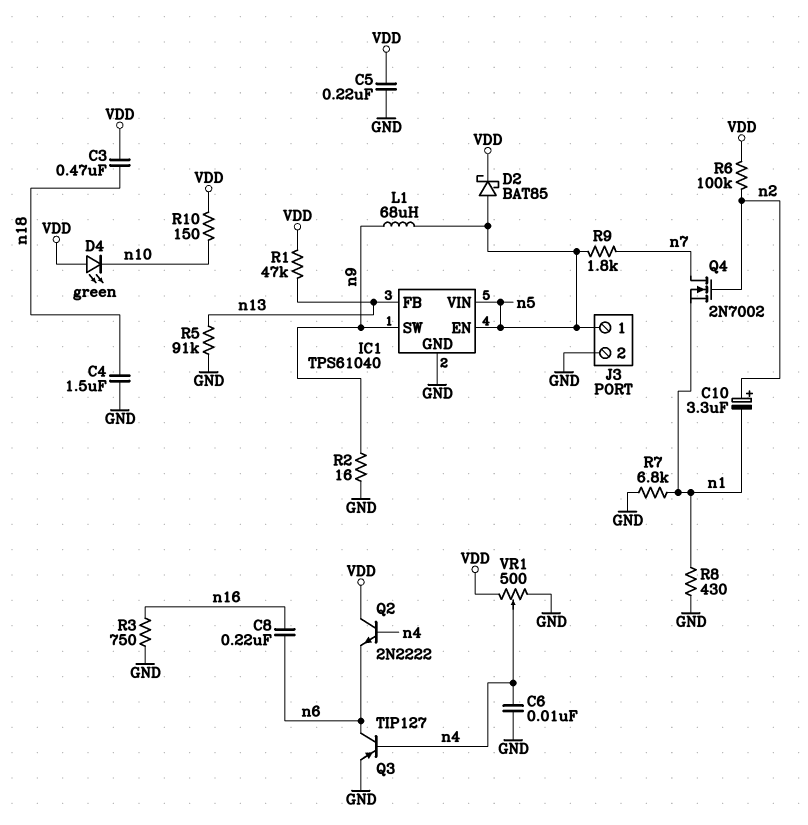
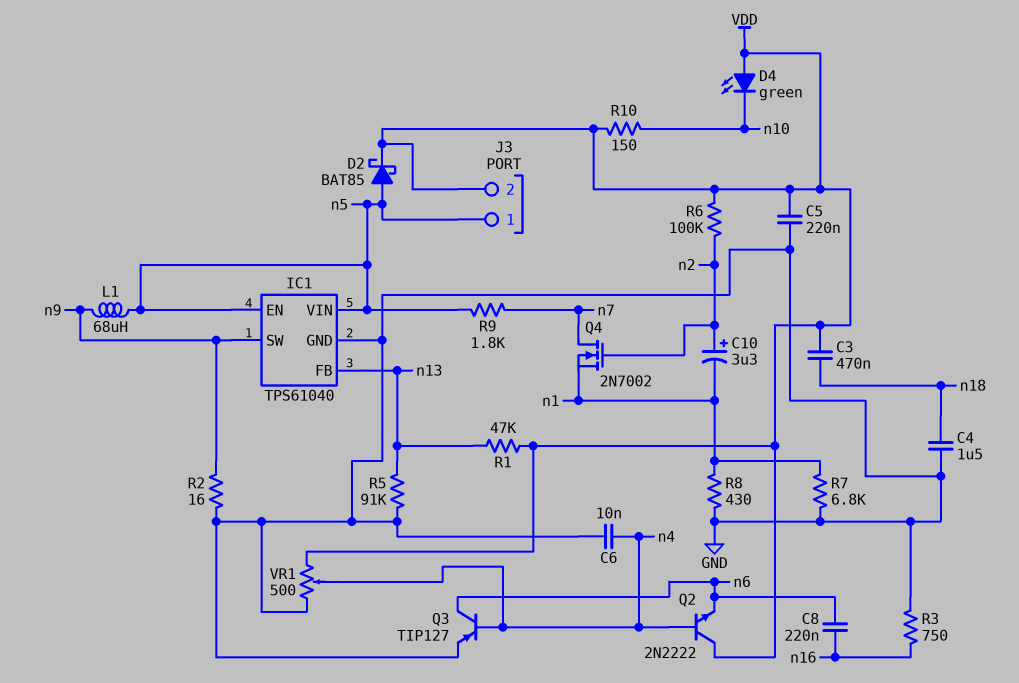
J3 pin 2: GND -> VDD

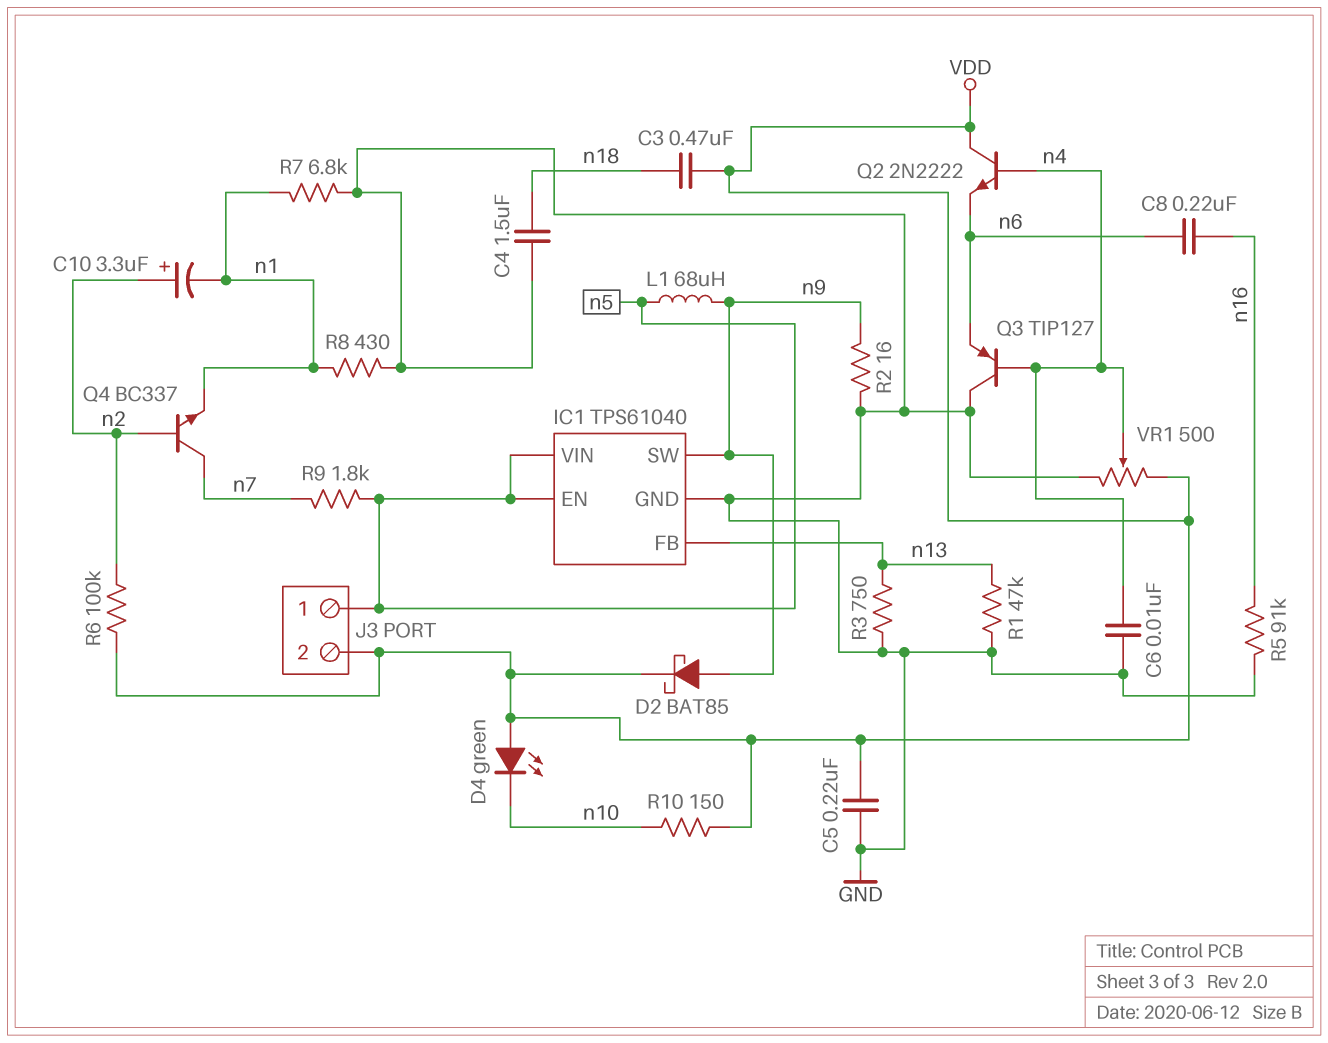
D2: schottky BAT85 (A n5, K VDD) -> schottky BAT85 (A n9, K VDD)
Q3: PNP TIP127 (B n4, C n6, E GND) -> PNP TIP127 (B n4, C GND, E n6)
Q4: NMOS 2N7002 (G n2, D n7, S n1) -> NPN BC337 (B n2, C n7, E n1)
R1: 47k (VDD, n13) -> 47k (GND, n13)
R3: 750 (GND, n16) -> 750 (GND, n13)
R5: 91k (GND, n13) -> 91k (GND, n16)

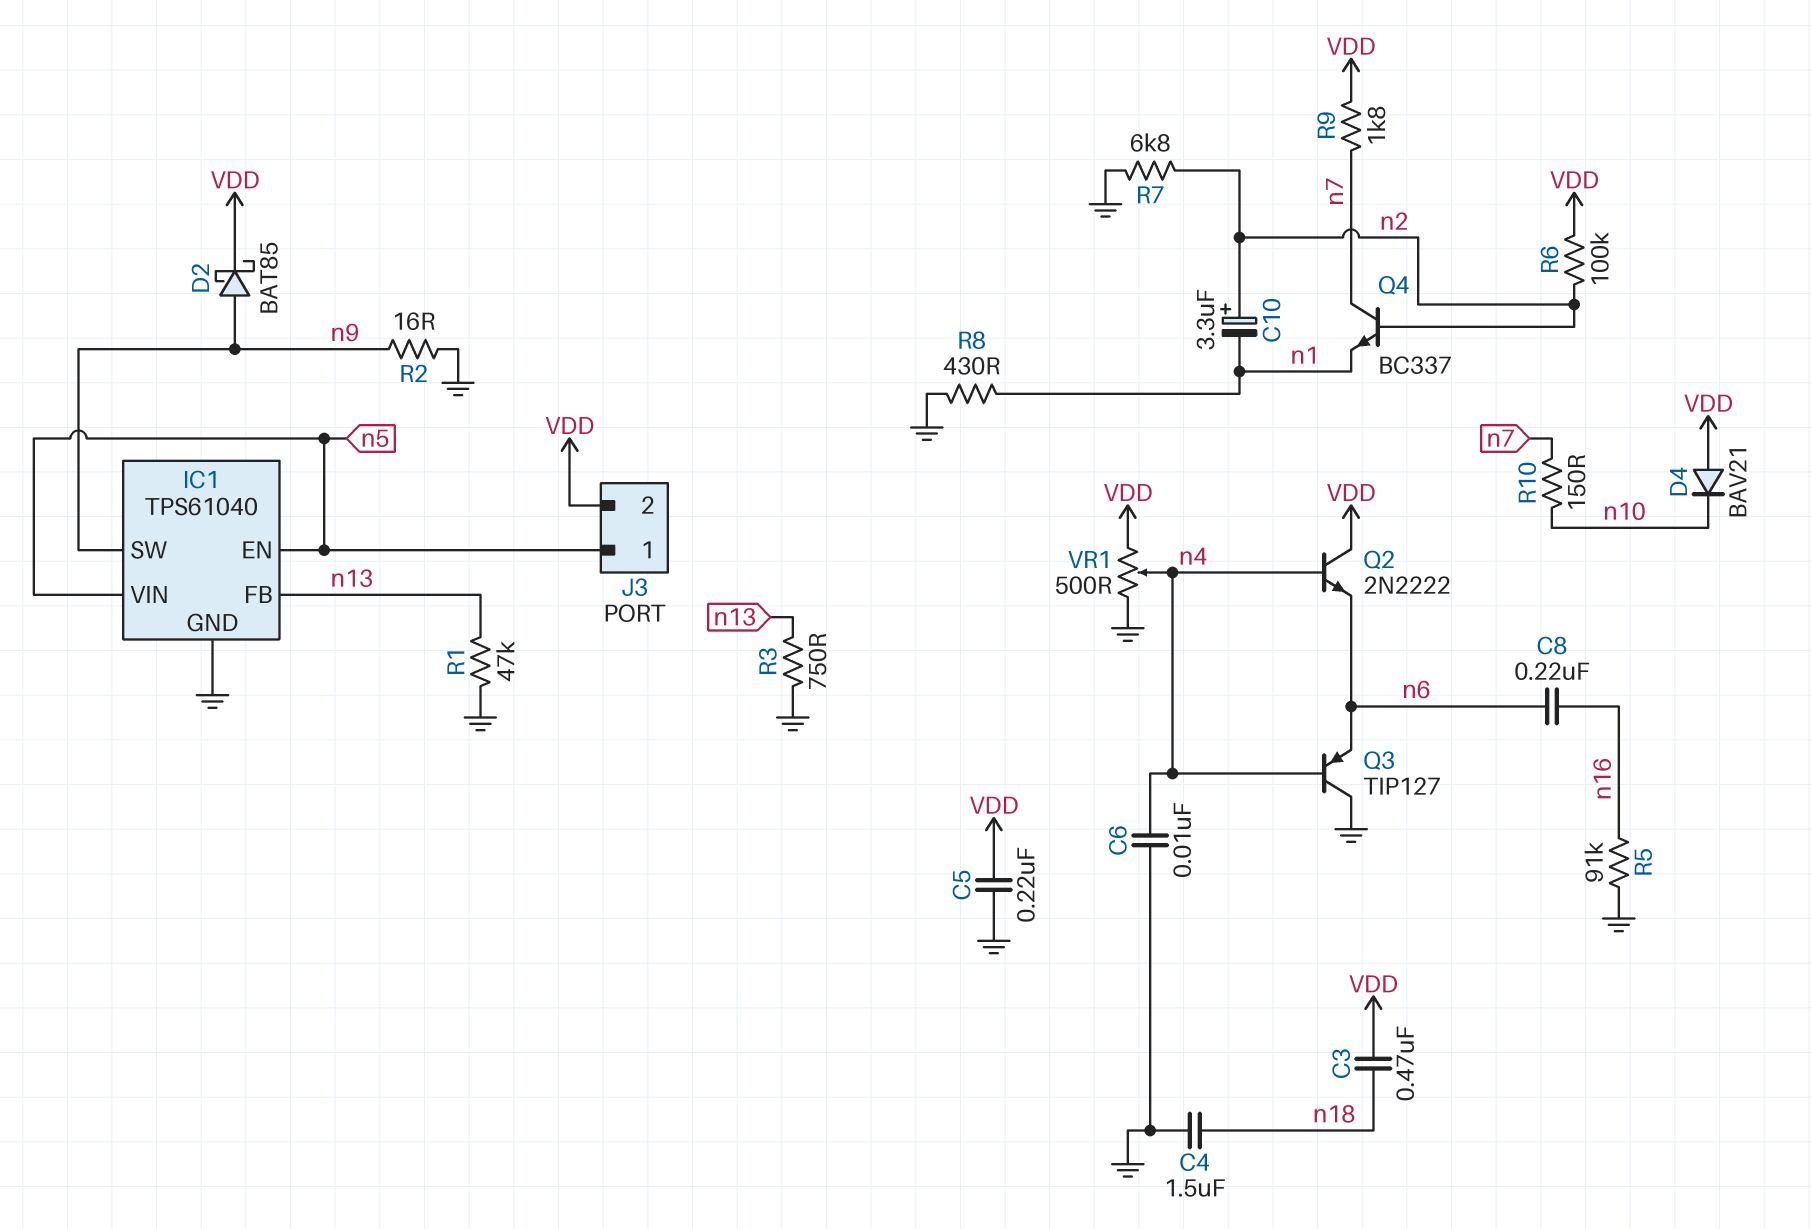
D4: LED green (A VDD, K n10) -> diode BAV21 (A VDD, K n10)
L1: 68uH (n5, n9) -> none
R7: 6.8k (GND, n1) -> 6.8k (GND, n2)
R9: 1.8k (n5, n7) -> 1.8k (VDD, n7)
R10: 150 (VDD, n10) -> 150 (n7, n10)

